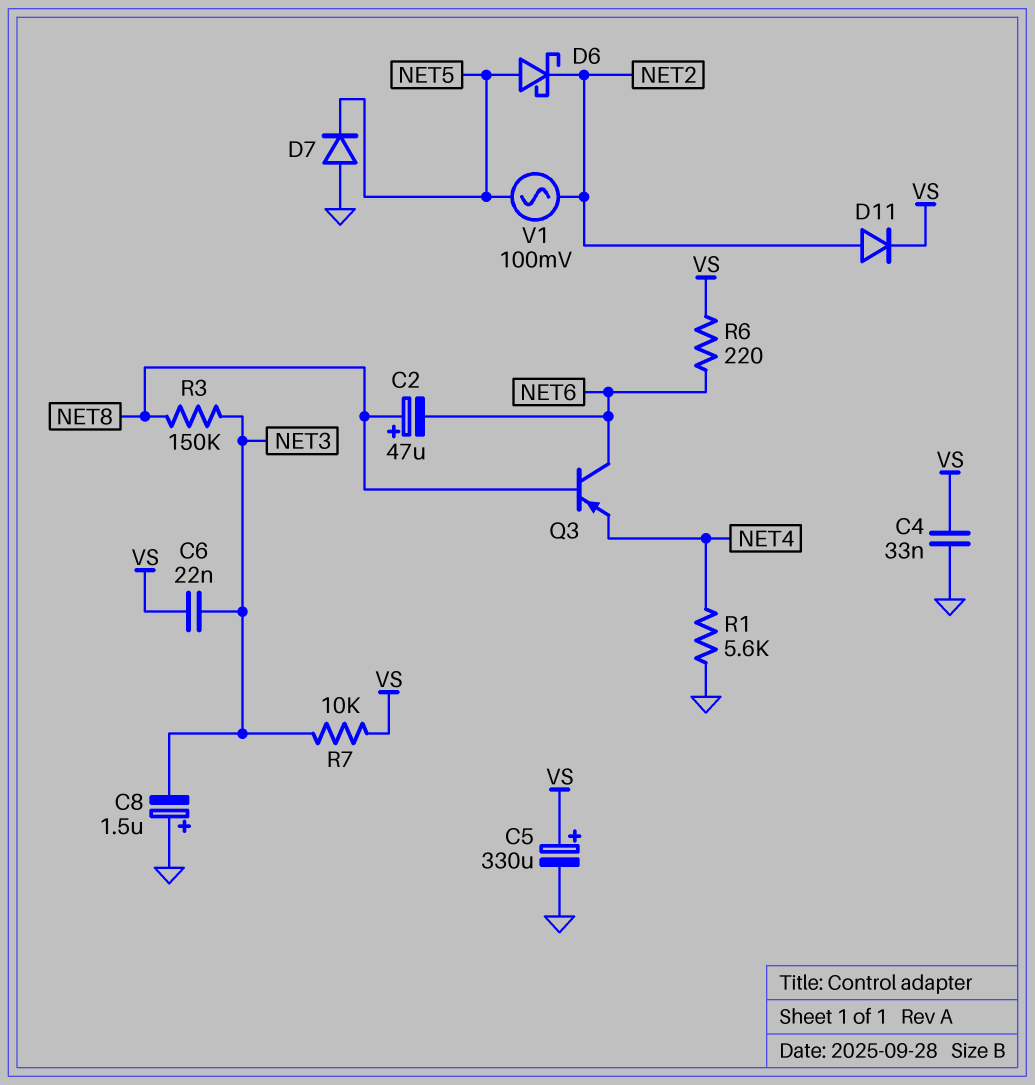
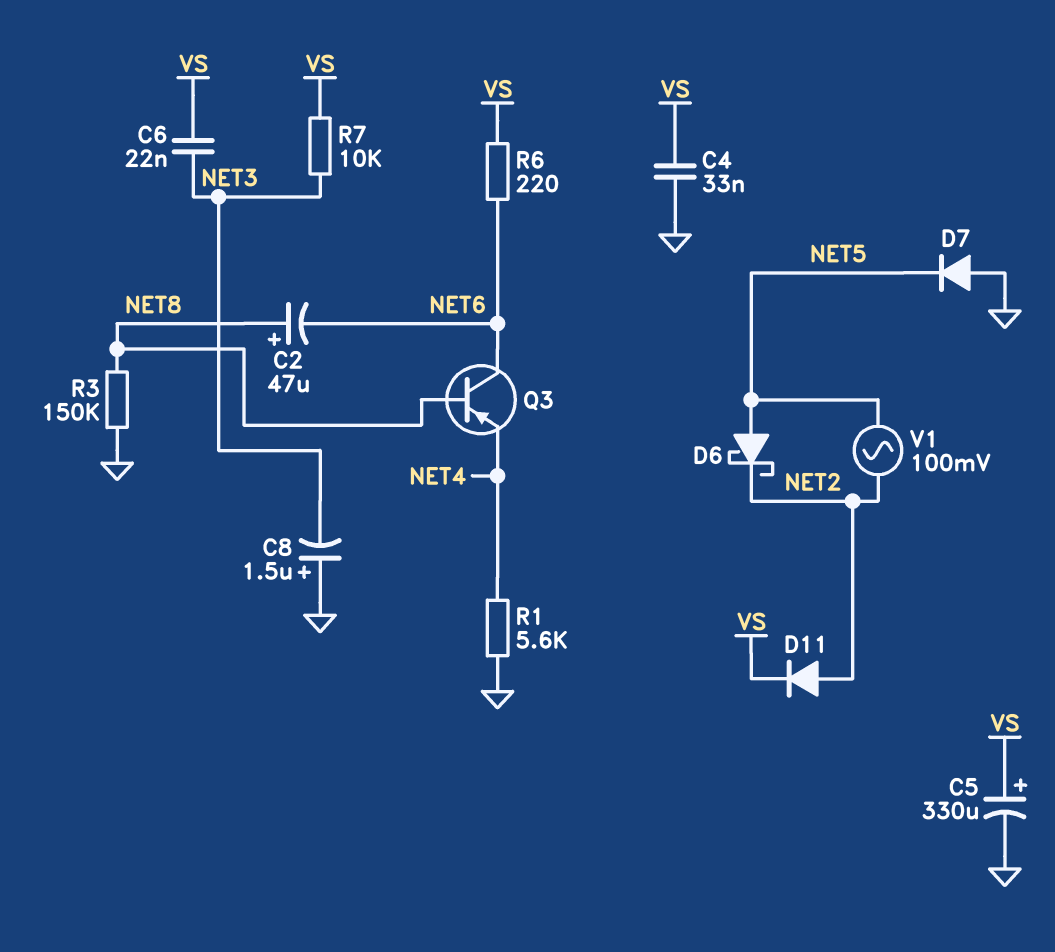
R3: 150k (NET3, NET8) -> 150k (GND, NET8)

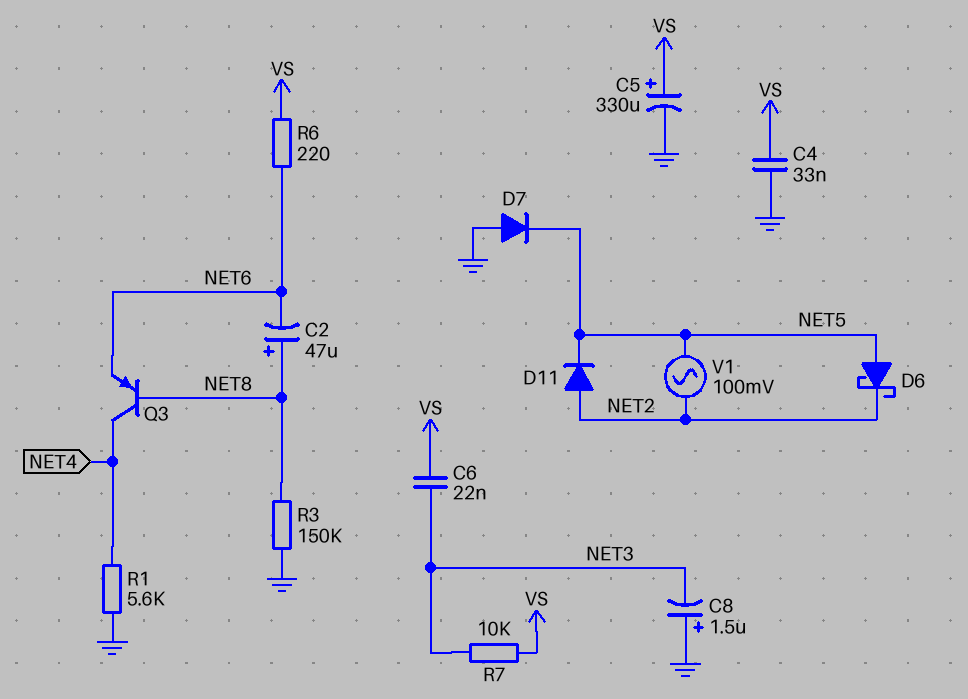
D11: diode (A NET2, K VS) -> diode (A NET2, K NET5)
Q3: PNP (B NET8, C NET6, E NET4) -> PNP (B NET8, C NET4, E NET6)

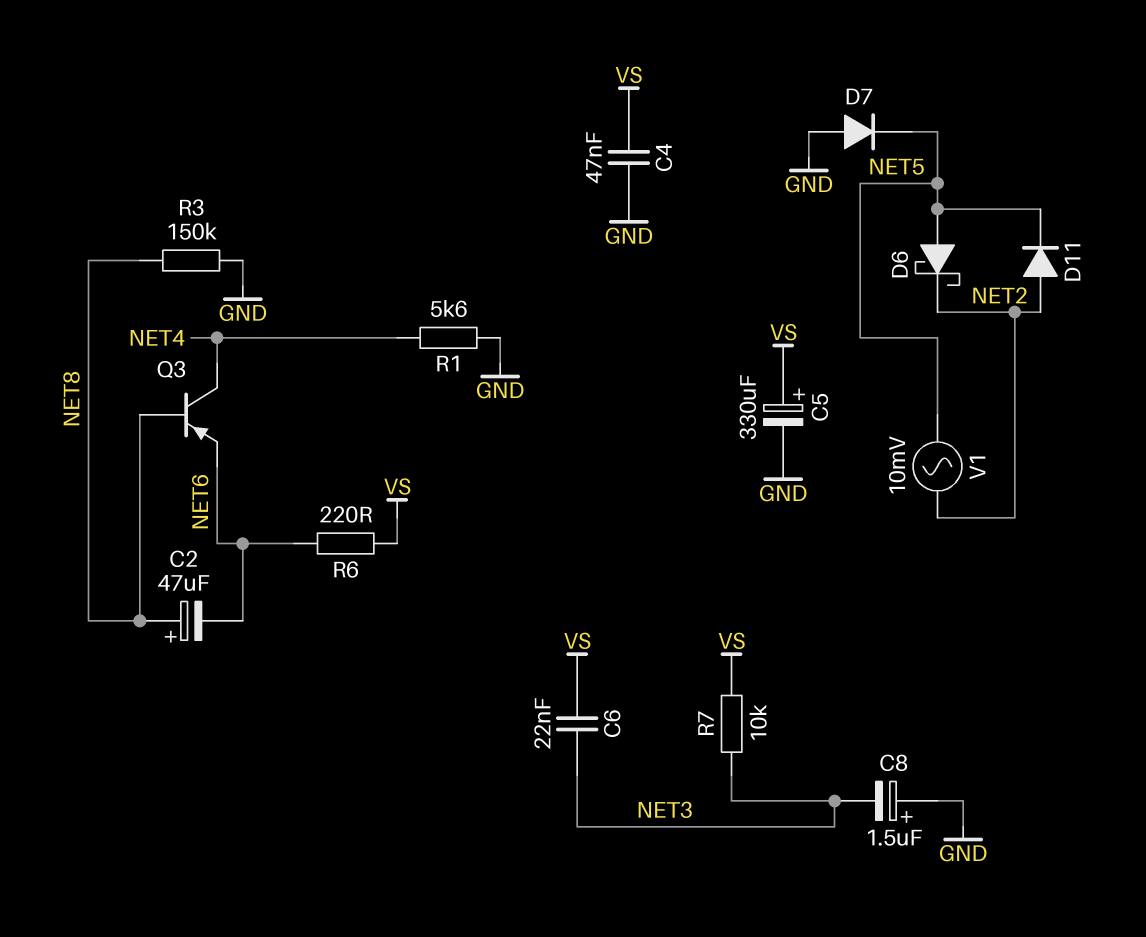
C4: 33nF (GND, VS) -> 47nF (GND, VS)
V1: AC 100mV (NET2, NET5) -> AC 10mV (NET2, NET5)

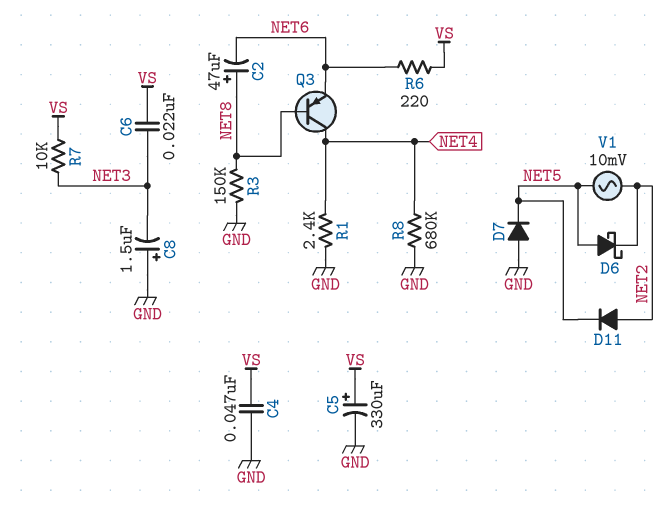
R1: 5.6k (GND, NET4) -> 2.4k (GND, NET4)
R8: none -> 680k (GND, NET4)

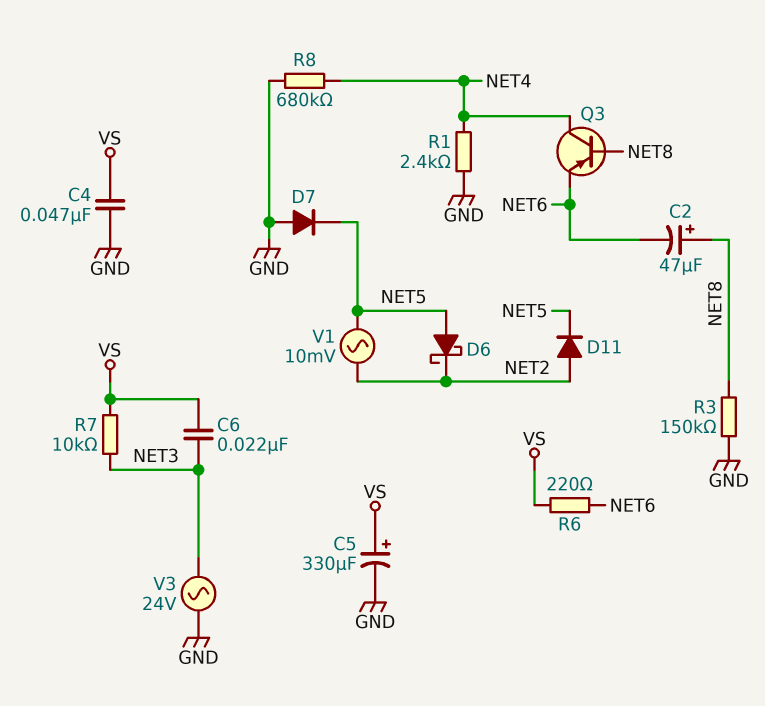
C8: 1.5uF (plus GND, minus NET3) -> none
V3: none -> AC 24V (GND, NET3)

